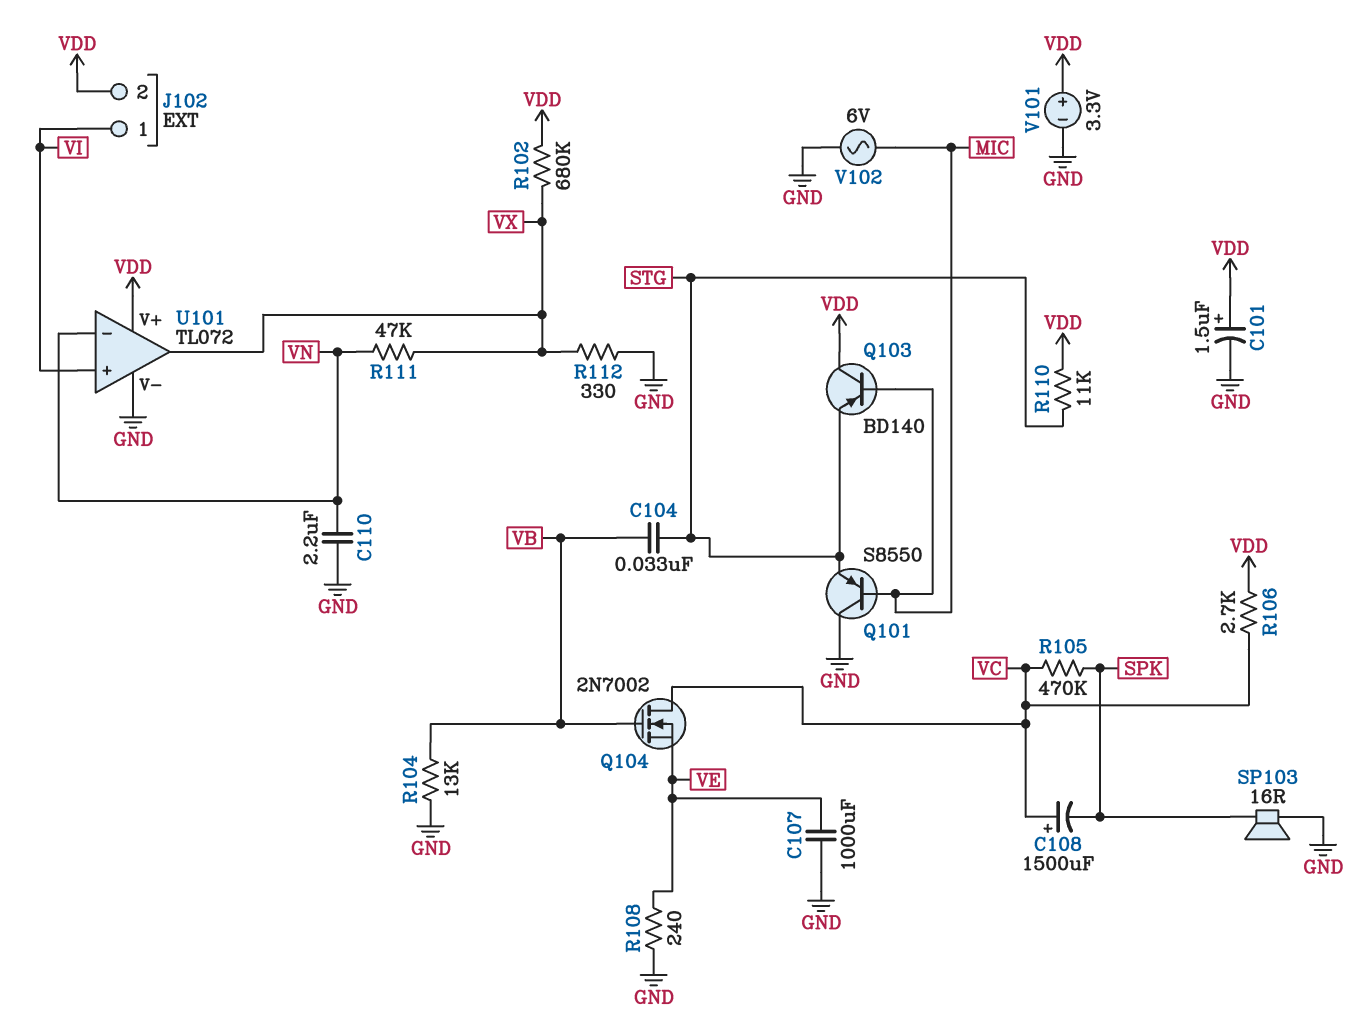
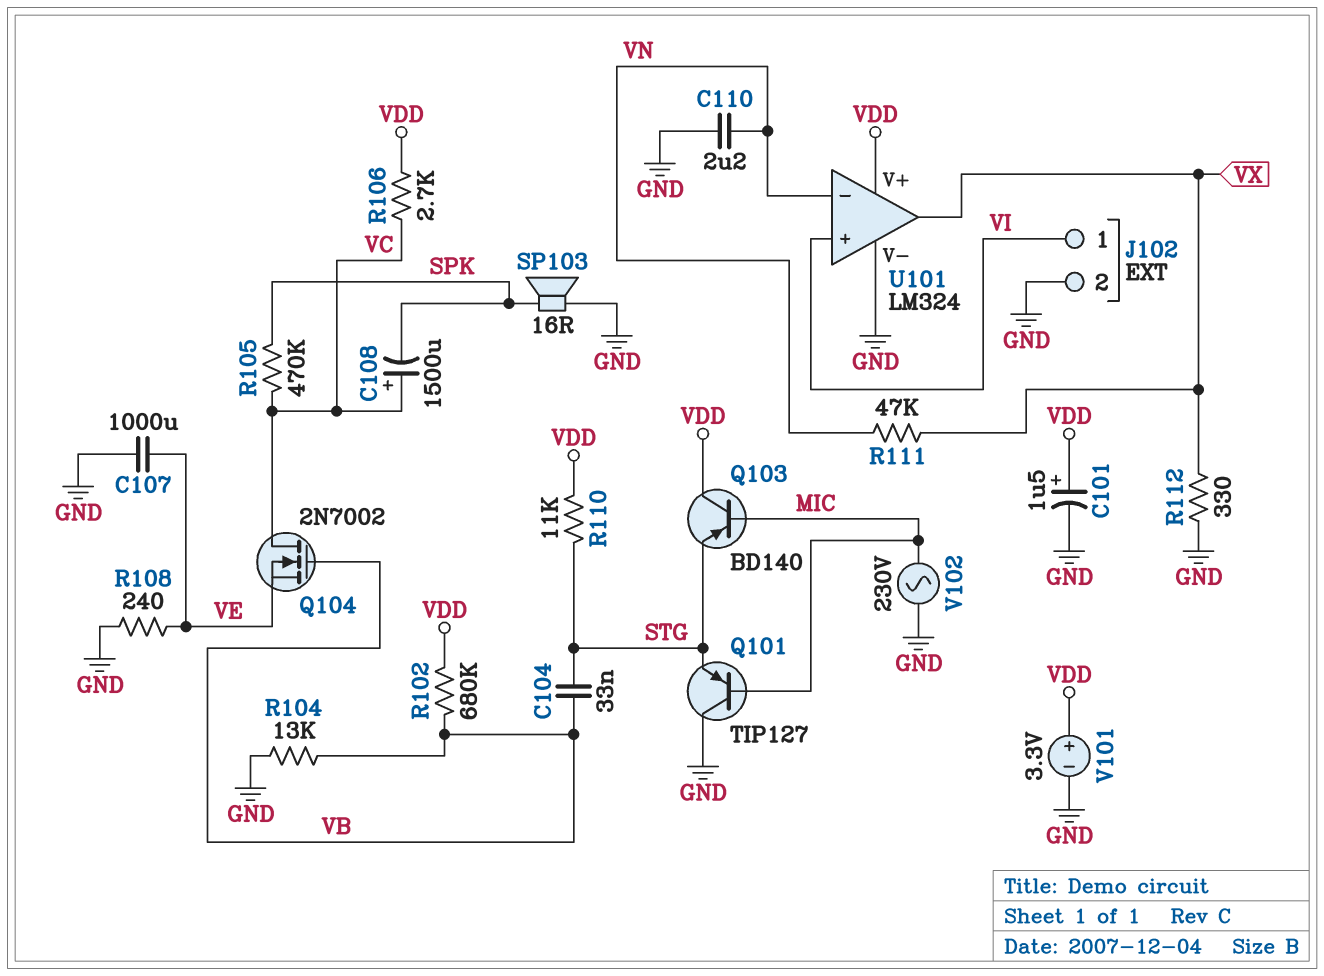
J102 pin 2: VDD -> GND
Q101: PNP S8550 (B MIC, C GND, E STG) -> PNP TIP127 (B MIC, C GND, E STG)
R102: 680k (VDD, VX) -> 680k (VB, VDD)
U101: TL072 -> LM324
V102: AC 6V (GND, MIC) -> AC 230V (GND, MIC)

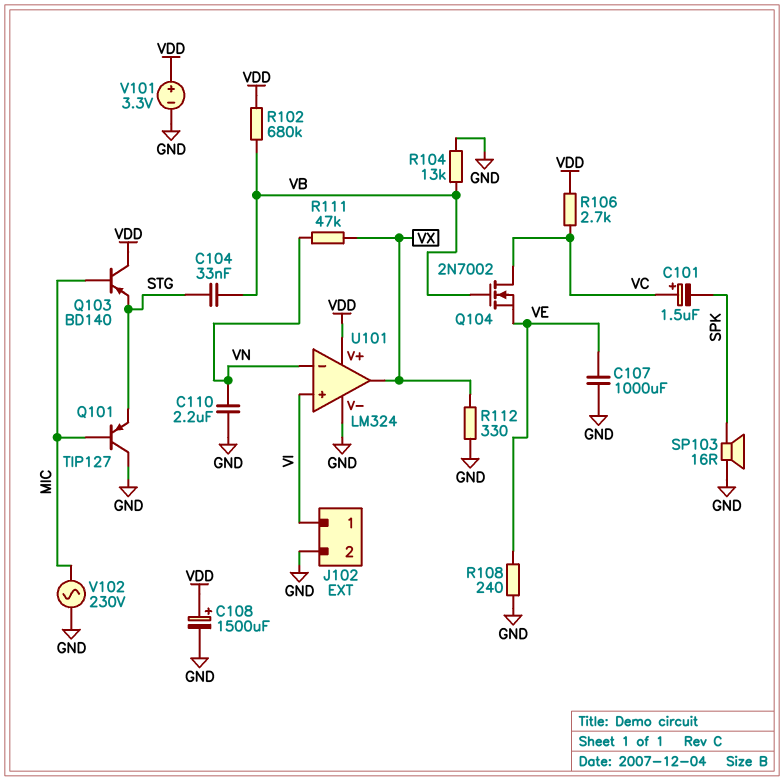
C101: 1.5uF (plus VDD, minus GND) -> 1.5uF (plus VC, minus SPK)
C108: 1500uF (plus VC, minus SPK) -> 1500uF (plus VDD, minus GND)
R105: 470k (SPK, VC) -> none
R110: 11k (STG, VDD) -> none

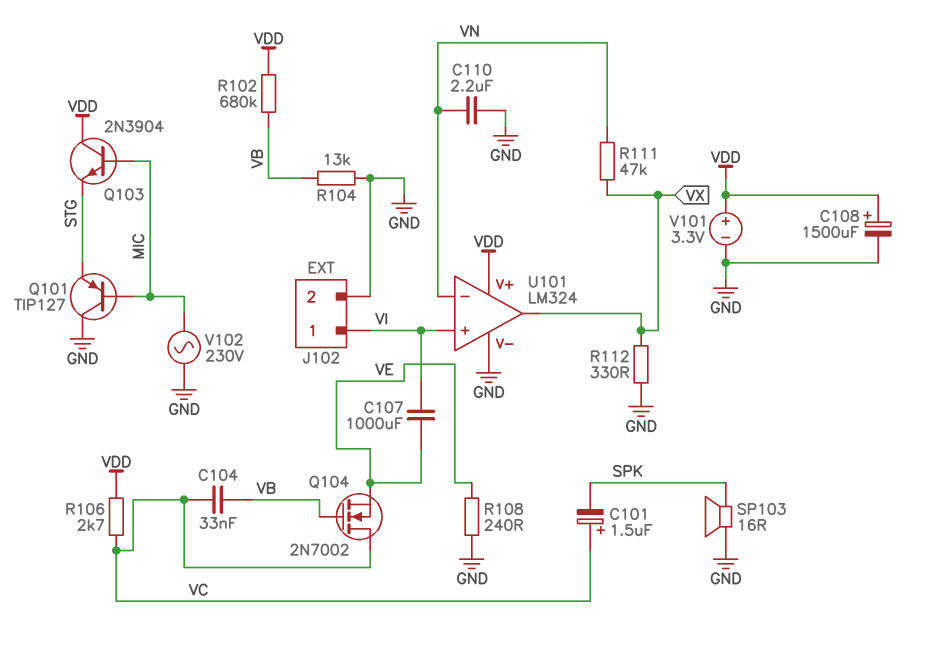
C104: 33nF (STG, VB) -> 33nF (VB, VC)
C107: 1000uF (GND, VE) -> 1000uF (VE, VI)
Q103: PNP BD140 (B MIC, C VDD, E STG) -> NPN 2N3904 (B MIC, C VDD, E STG)

